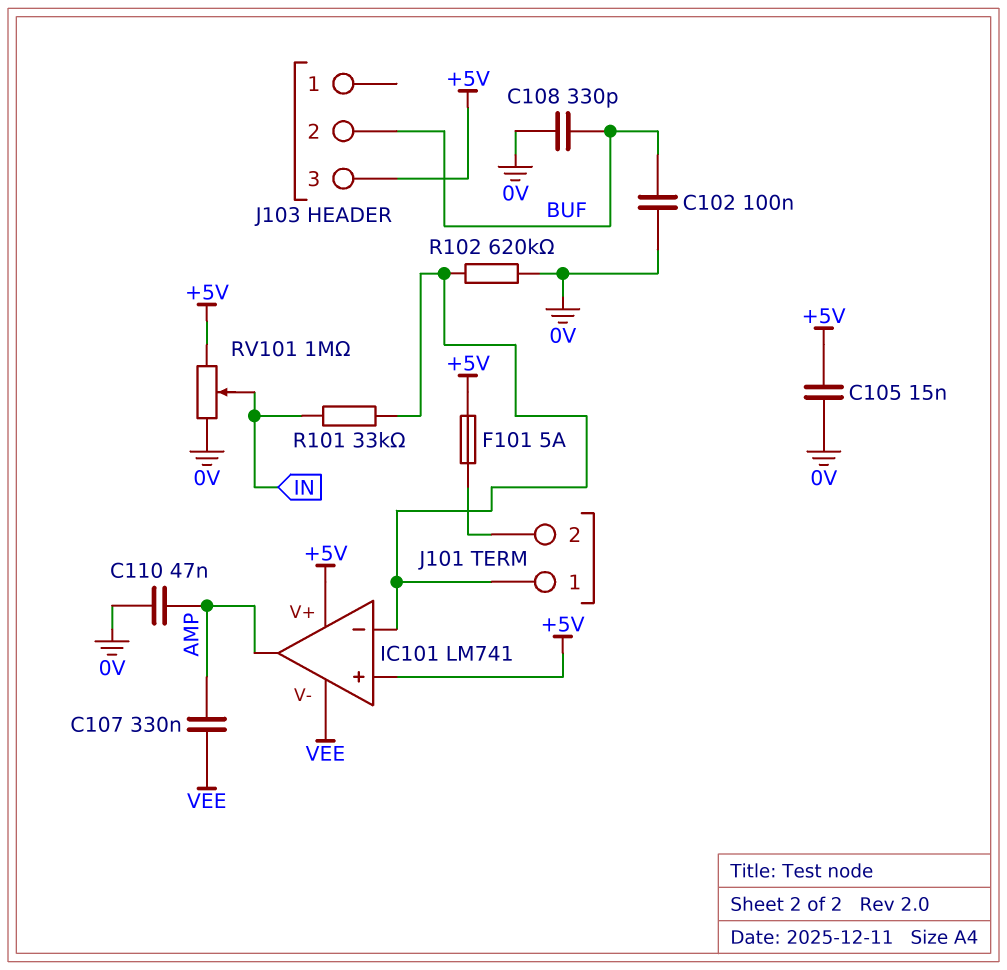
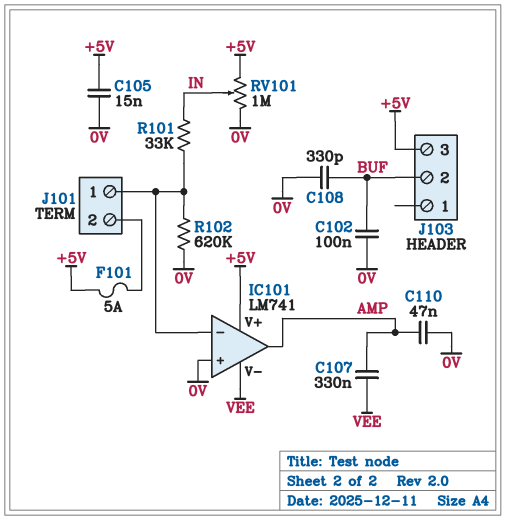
IC101 pin in+: +5V -> 0V

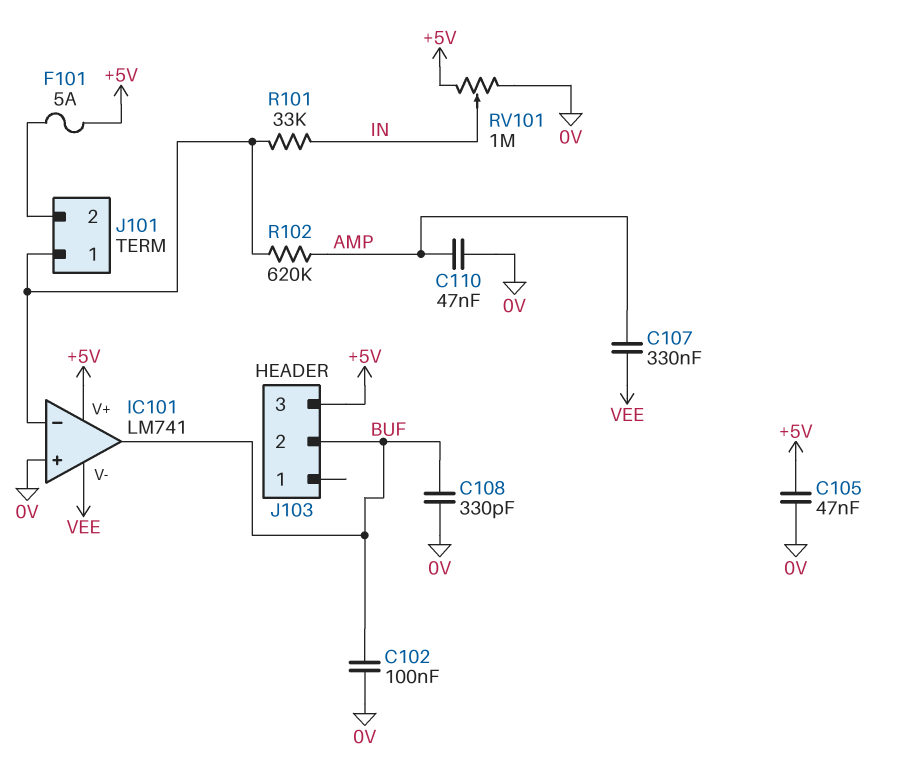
C105: 15nF (+5V, 0V) -> 47nF (+5V, 0V)
IC101 pin out: AMP -> BUF
R102: 620k (0V, IC101/in-) -> 620k (AMP, IC101/in-)

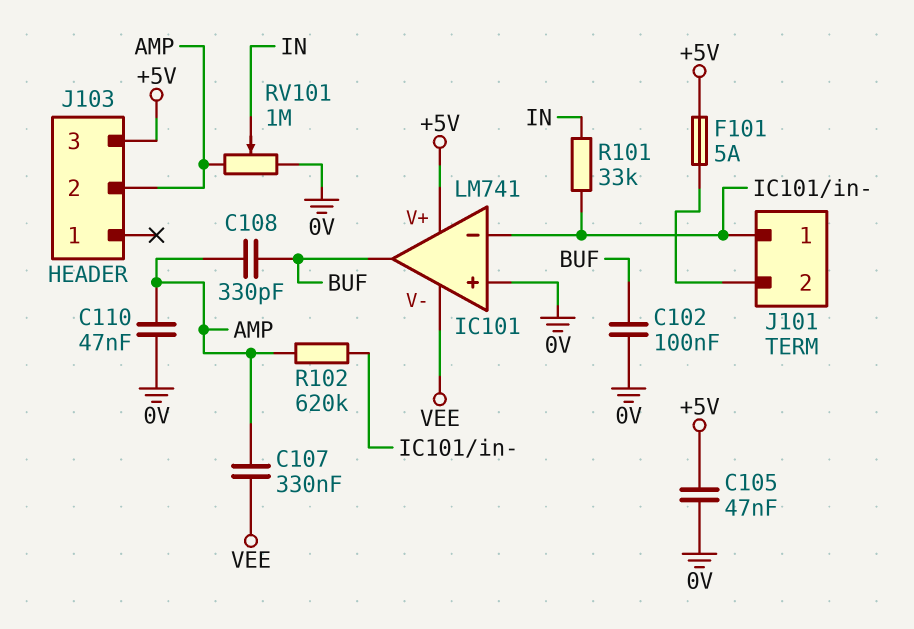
C108: 330pF (0V, BUF) -> 330pF (AMP, BUF)
J103 pin 2: BUF -> AMP
RV101: 1M (+5V, 0V, wiper IN) -> 1M (0V, AMP, wiper IN)

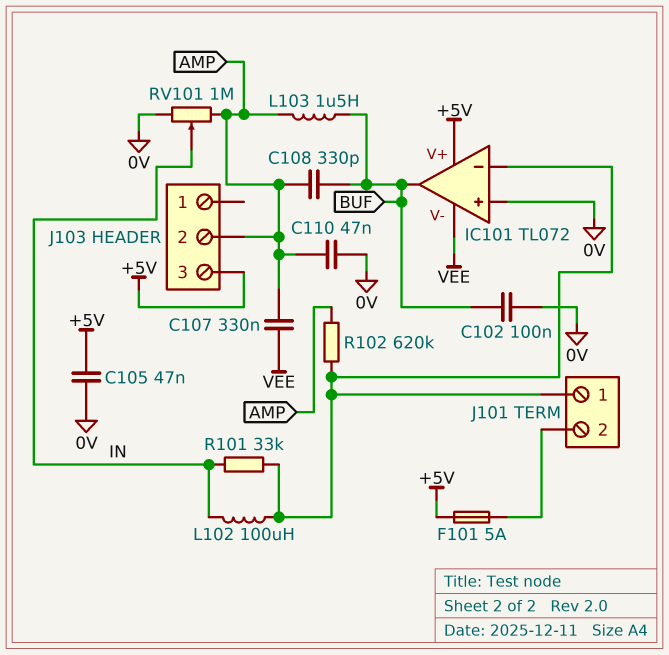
IC101: LM741 -> TL072
L102: none -> 100uH (IC101/in-, IN)
L103: none -> 1.5uH (AMP, BUF)

